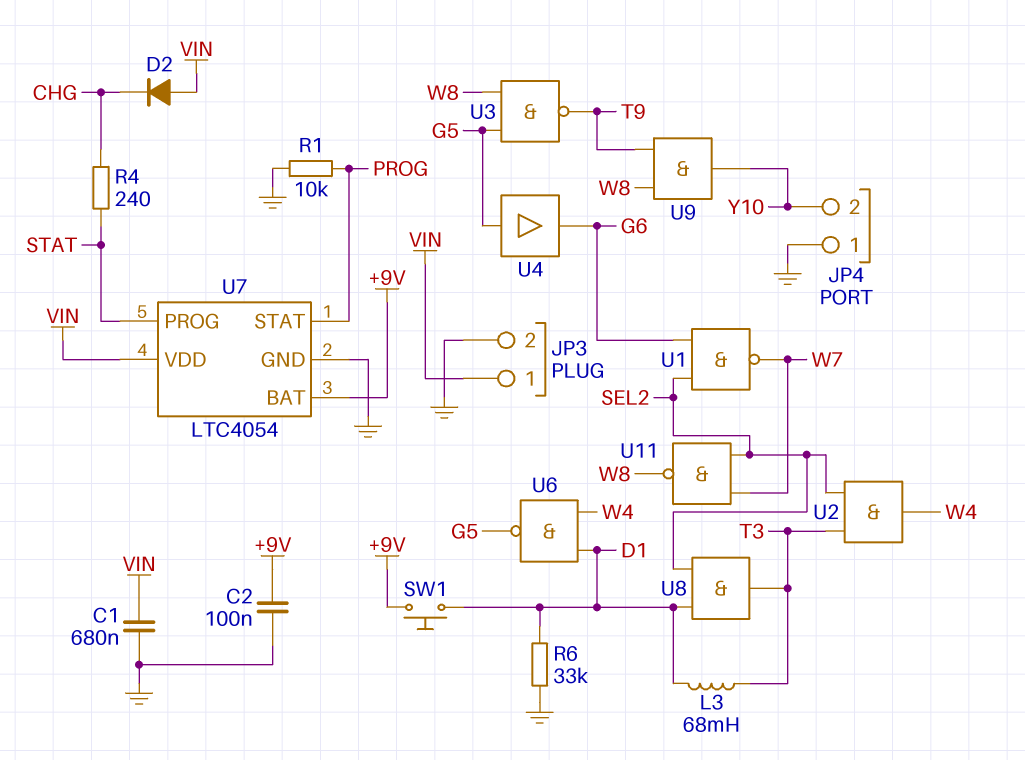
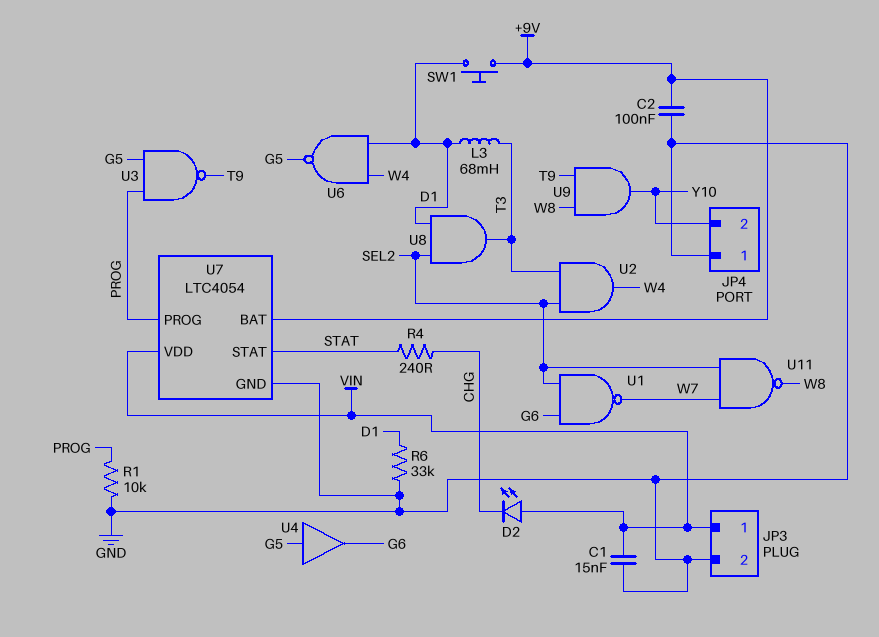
C1: 680nF (GND, VIN) -> 15nF (GND, VIN)
D2: diode (A VIN, K CHG) -> LED (A VIN, K CHG)
U3: NAND (in G5, in W8, out T9) -> NAND (in G5, in PROG, out T9)
U7 pin PROG: STAT -> PROG
U7 pin STAT: PROG -> STAT

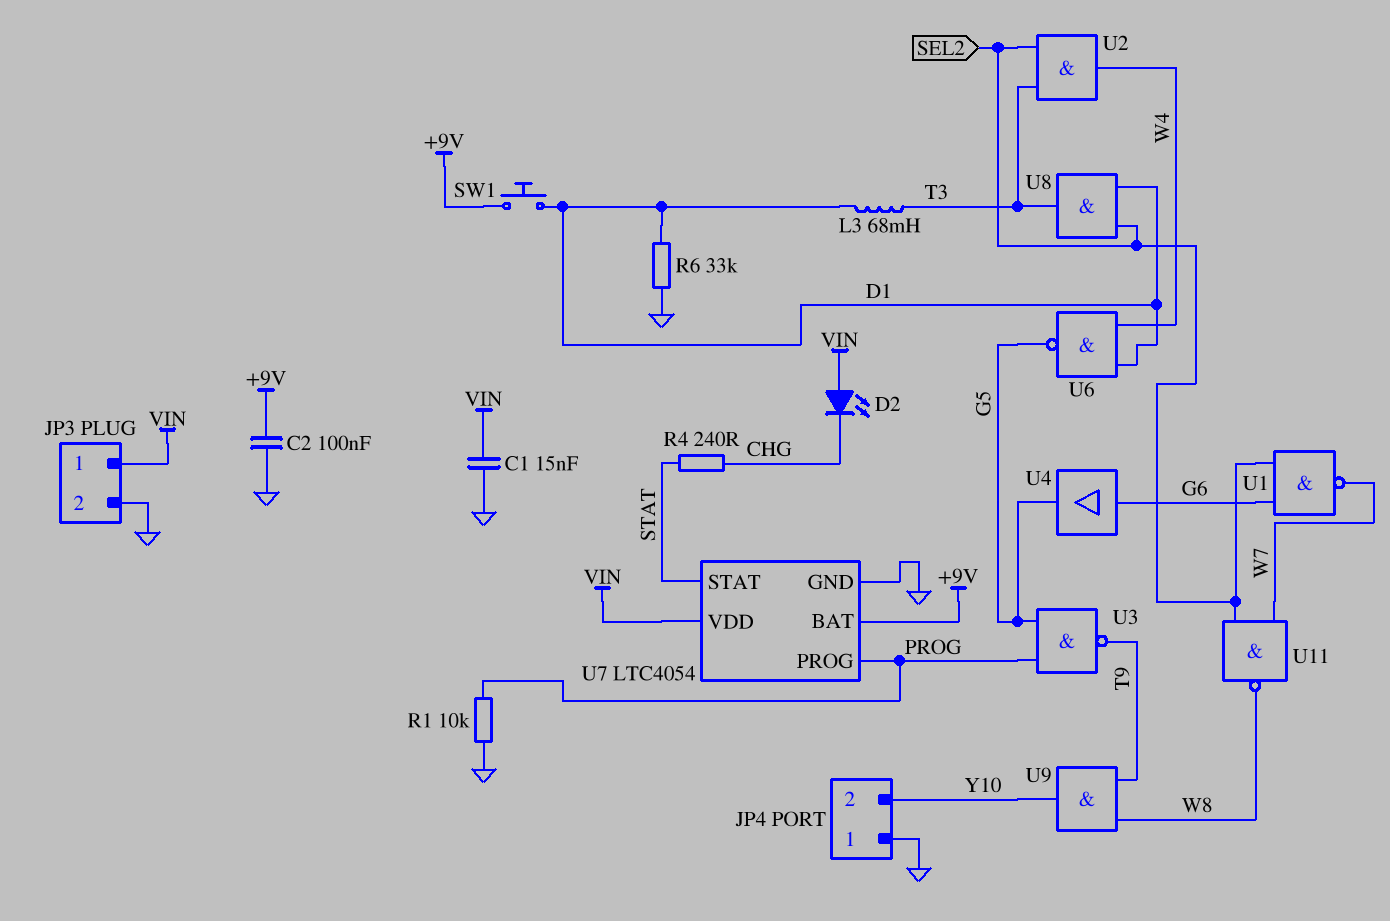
U4: buffer (in G5, out G6) -> buffer (in G6, out G5)

